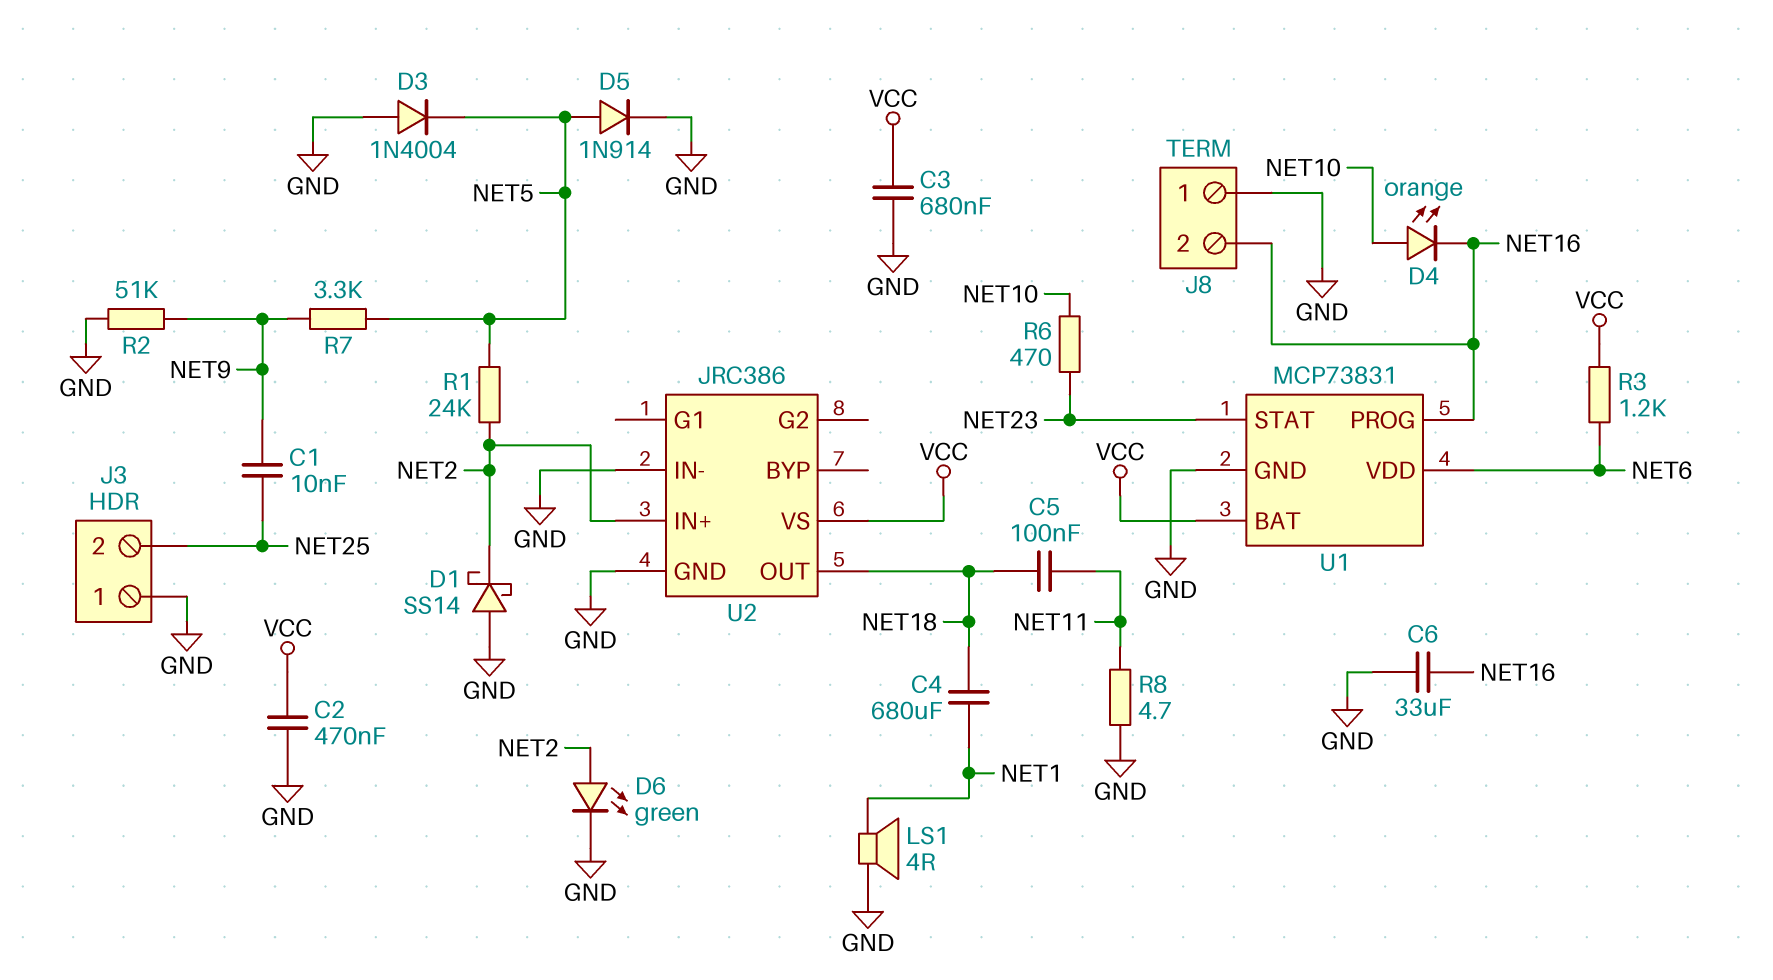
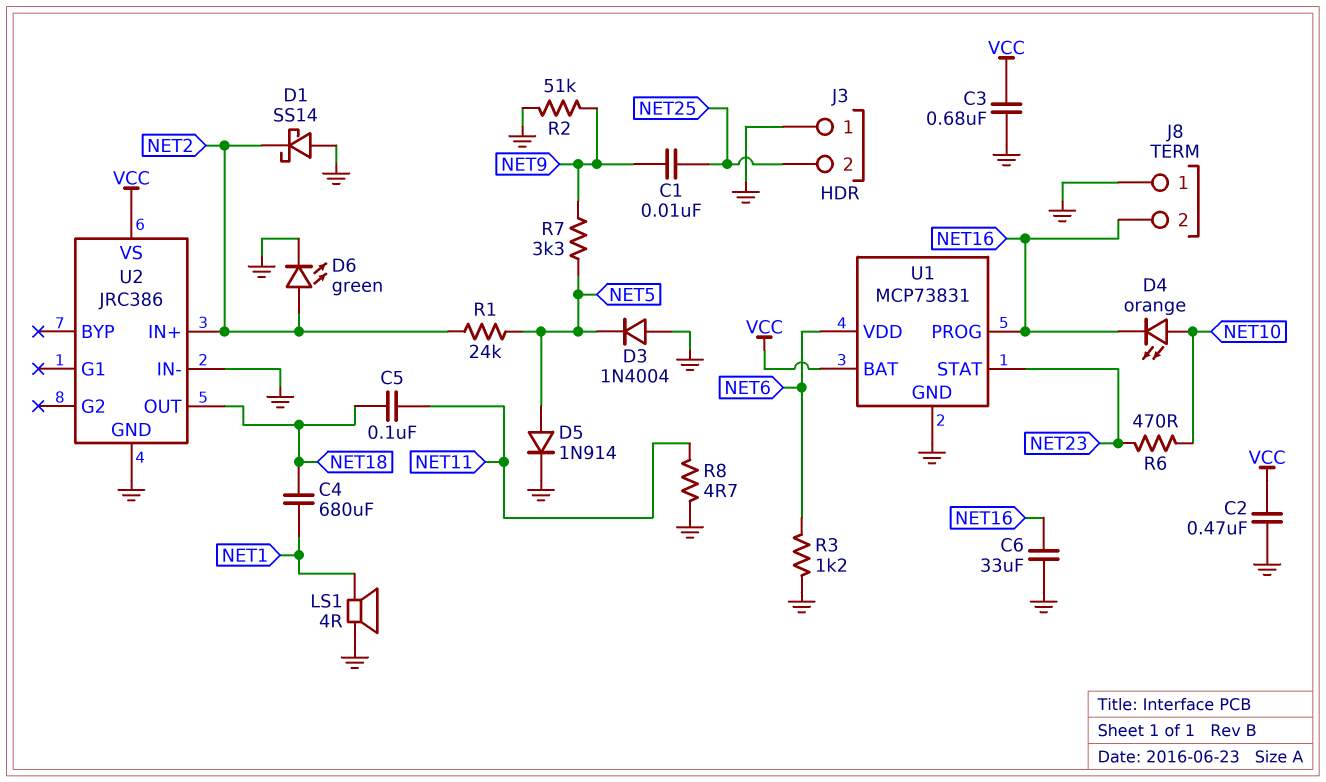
R3: 1.2k (NET6, VCC) -> 1.2k (GND, NET6)

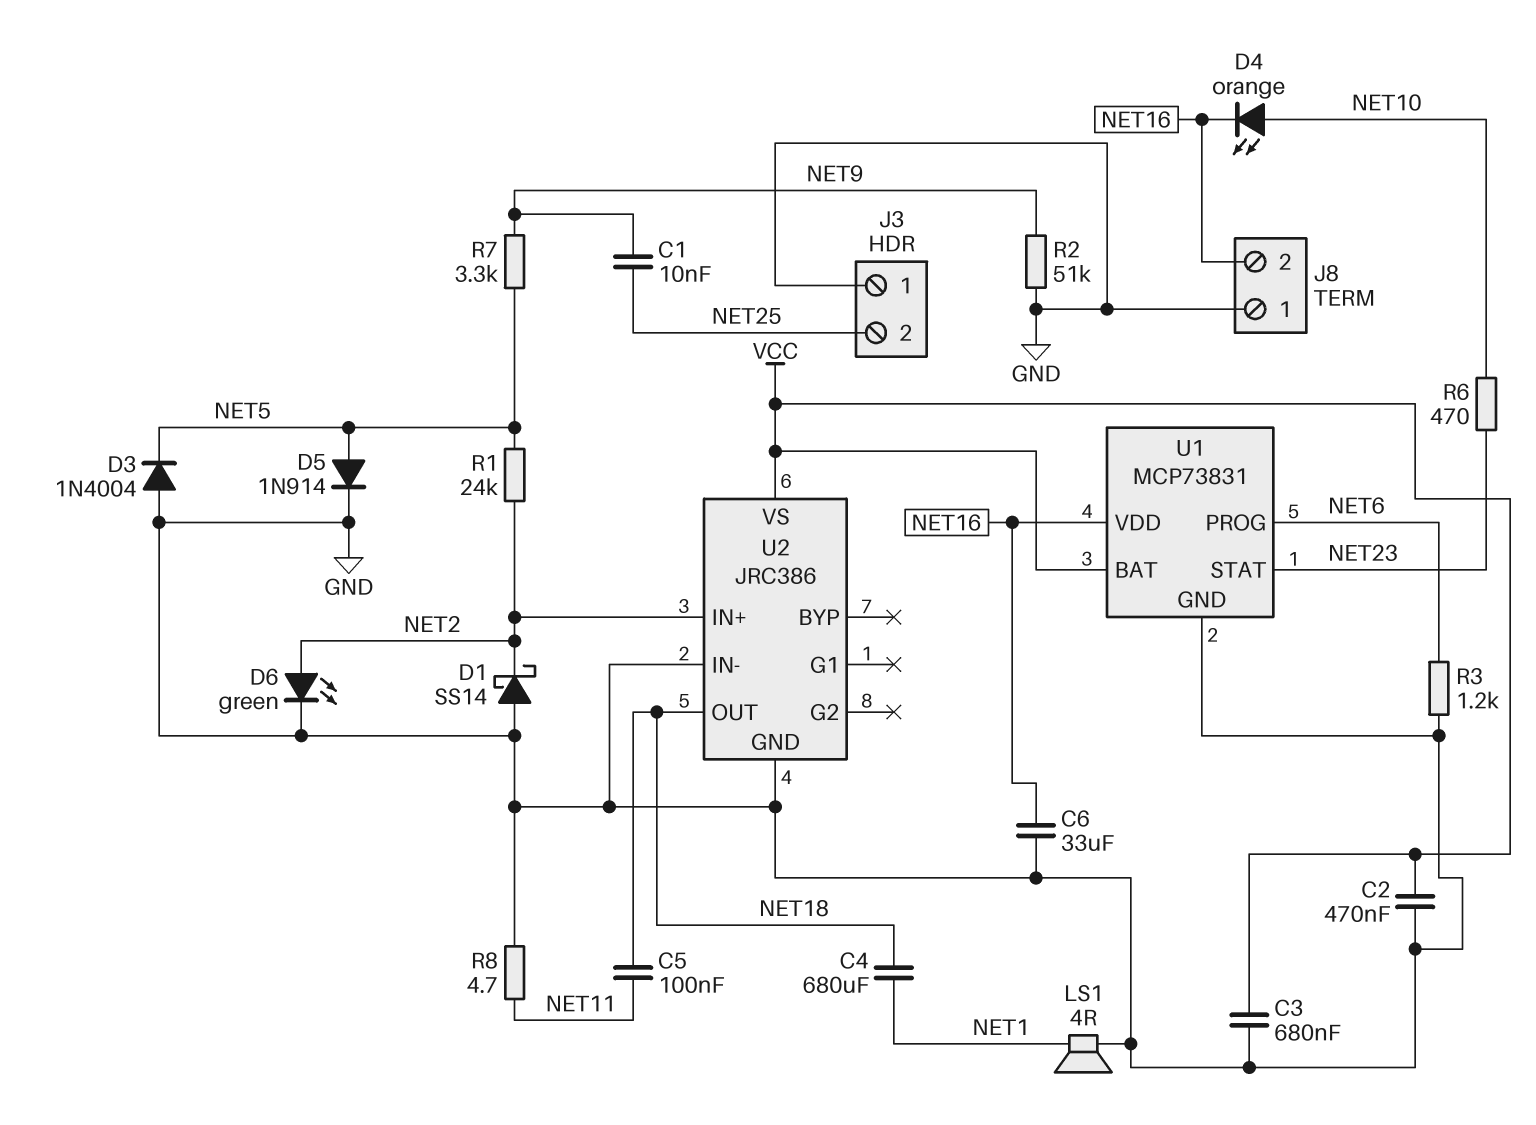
U1 pin PROG: NET16 -> NET6
U1 pin VDD: NET6 -> NET16

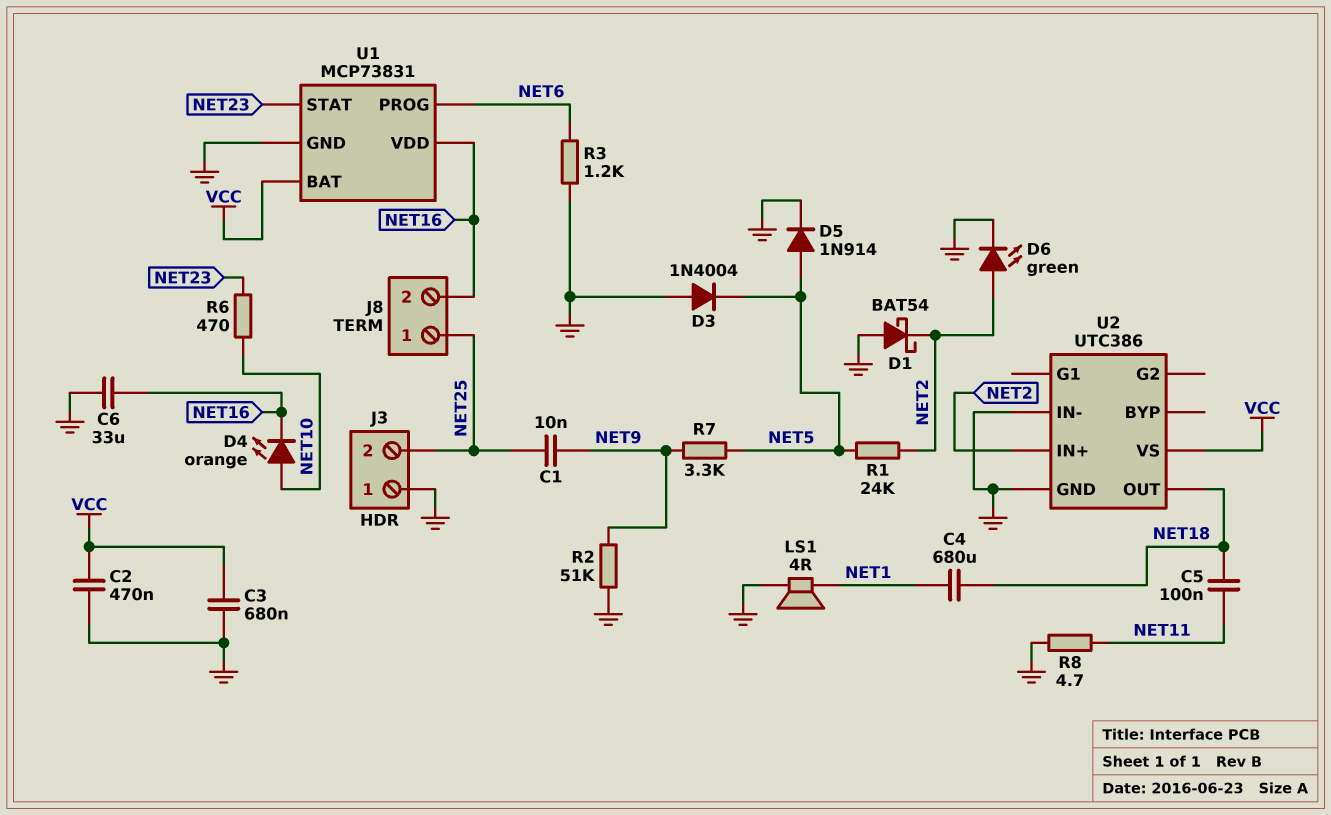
D1: schottky SS14 (A GND, K NET2) -> schottky BAT54 (A GND, K NET2)
J8 pin 1: GND -> NET25
U2: JRC386 -> UTC386

